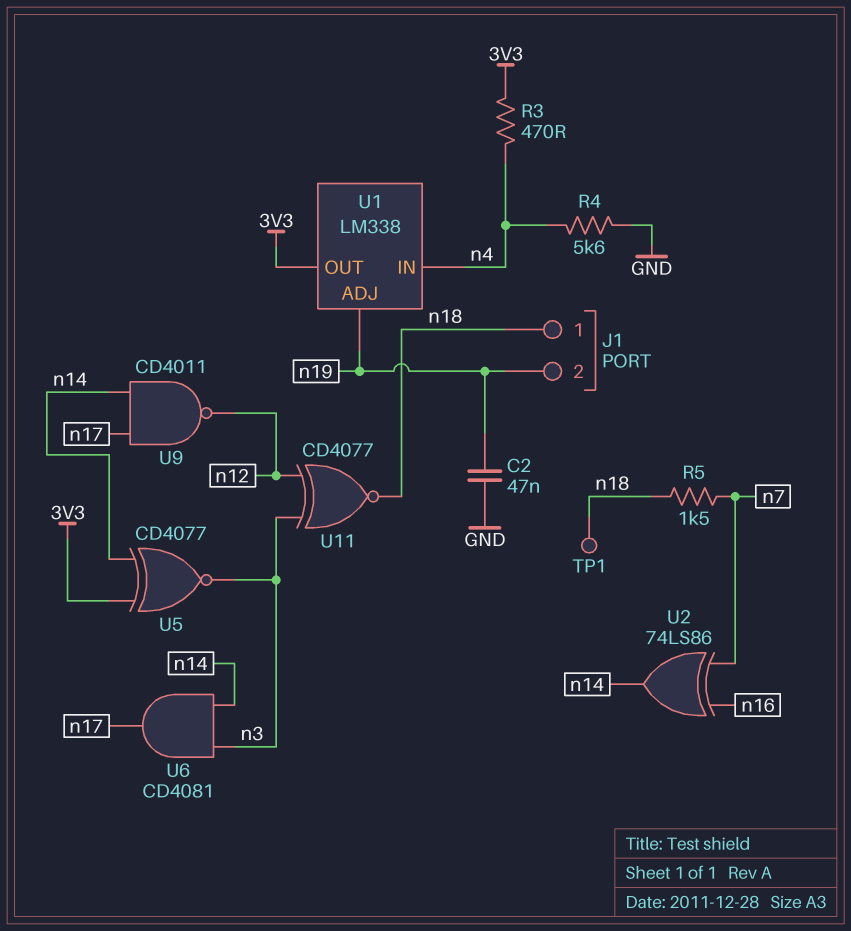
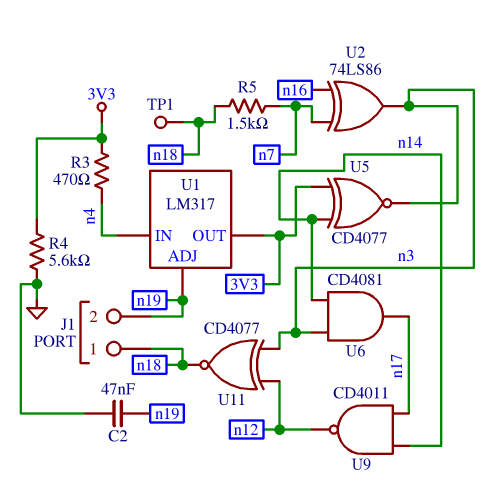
R4: 5.6k (GND, n4) -> 5.6k (3V3, GND)
U1: LM338 -> LM317
U2: XOR 74LS86 (in n7, in n16, out n14) -> XOR 74LS86 (in n7, in n16, out n3)

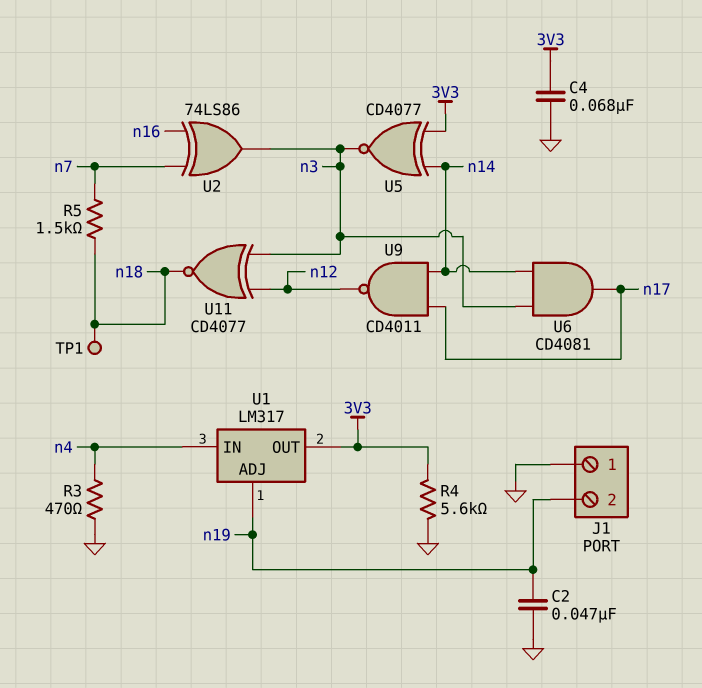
C4: none -> 68nF (3V3, GND)
J1 pin 1: n18 -> GND
R3: 470 (3V3, n4) -> 470 (GND, n4)

